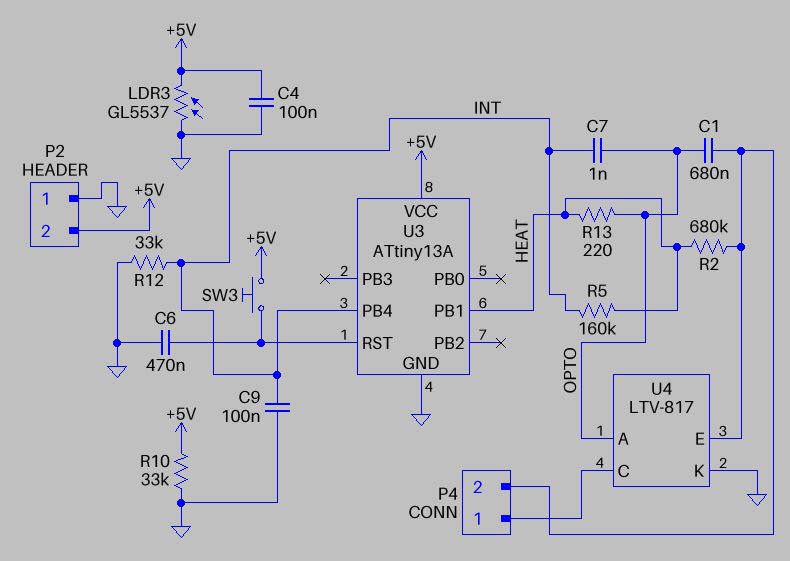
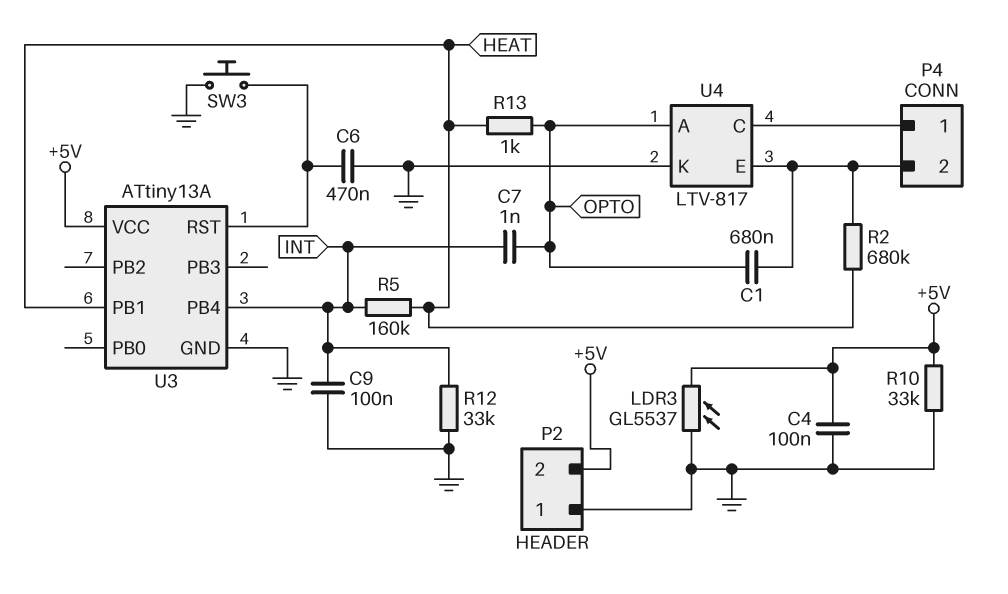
R13: 220 (HEAT, OPTO) -> 1k (HEAT, OPTO)
SW3: button (+5V, U3/RST) -> button (GND, U3/RST)

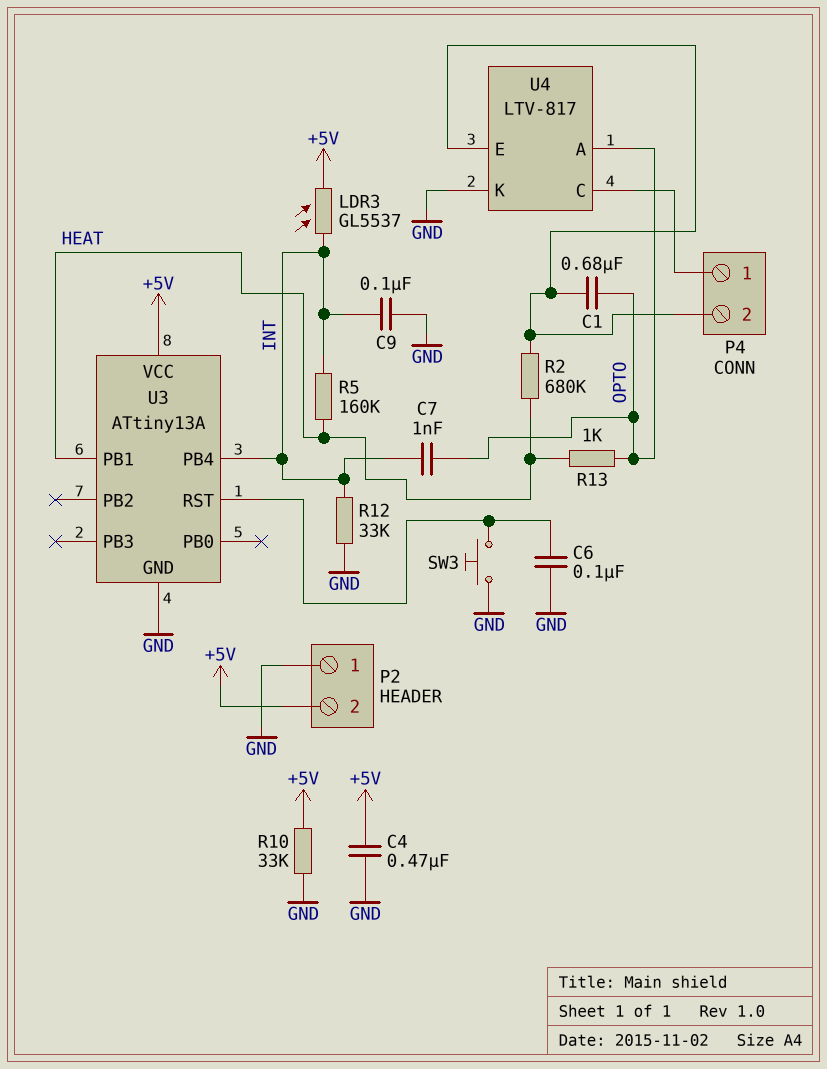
C4: 100nF (+5V, GND) -> 470nF (+5V, GND)
C6: 470nF (GND, U3/RST) -> 100nF (GND, U3/RST)
LDR3: GL5537 (+5V, GND) -> GL5537 (+5V, INT)

